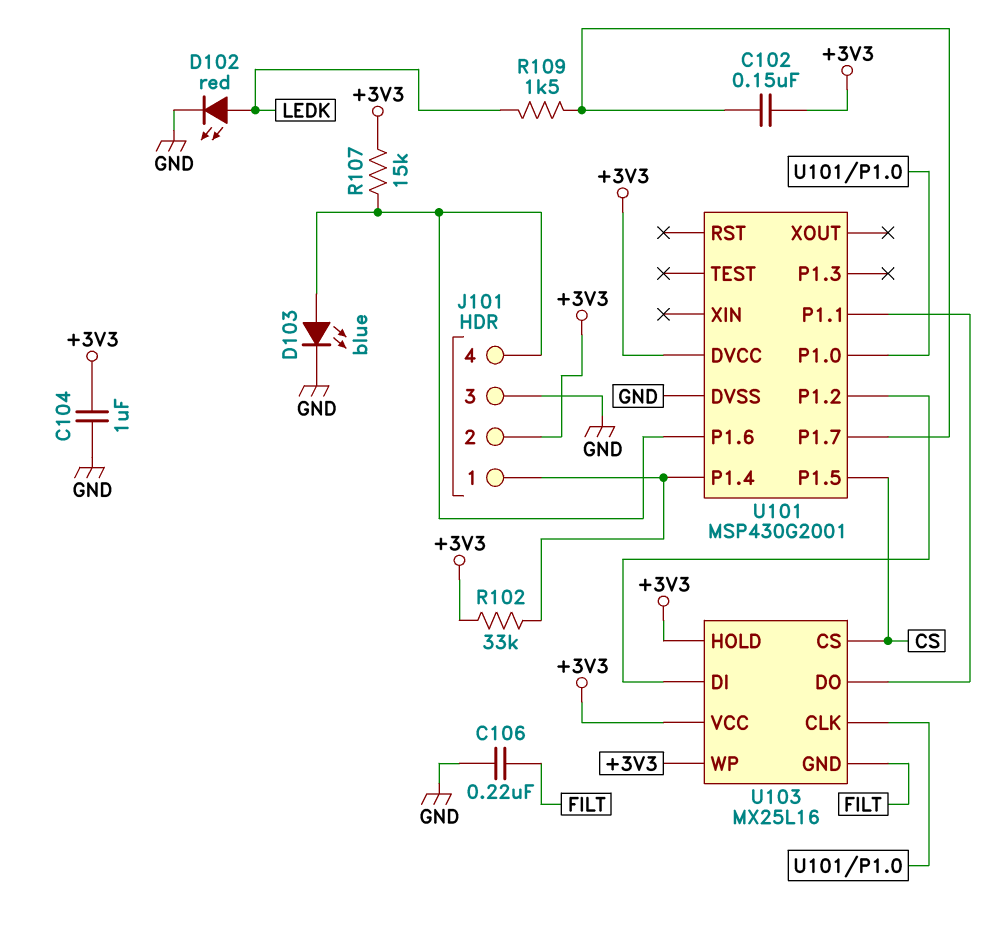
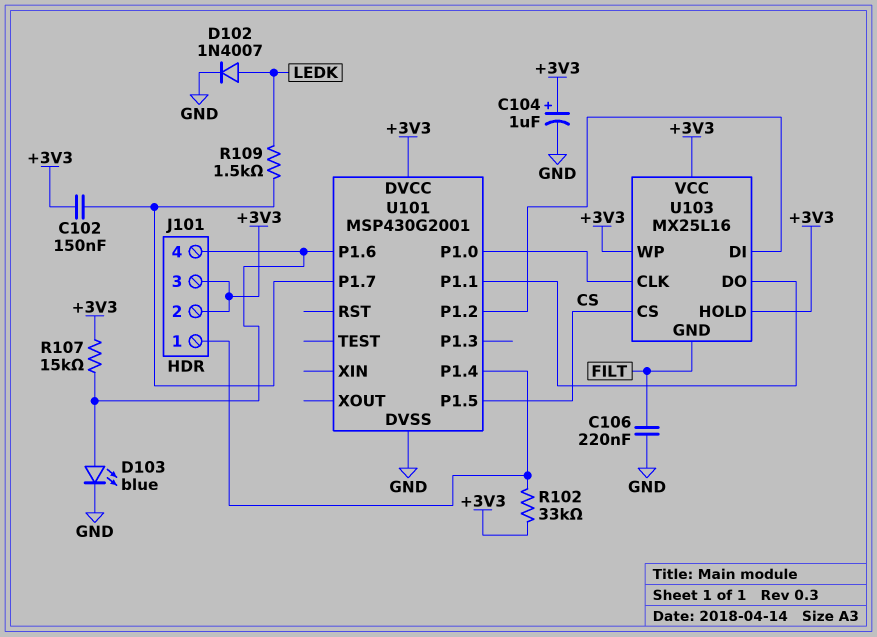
C104: 1uF (+3V3, GND) -> 1uF (plus +3V3, minus GND)
D102: LED red (A LEDK, K GND) -> diode 1N4007 (A LEDK, K GND)
J101 pin 3: GND -> +3V3

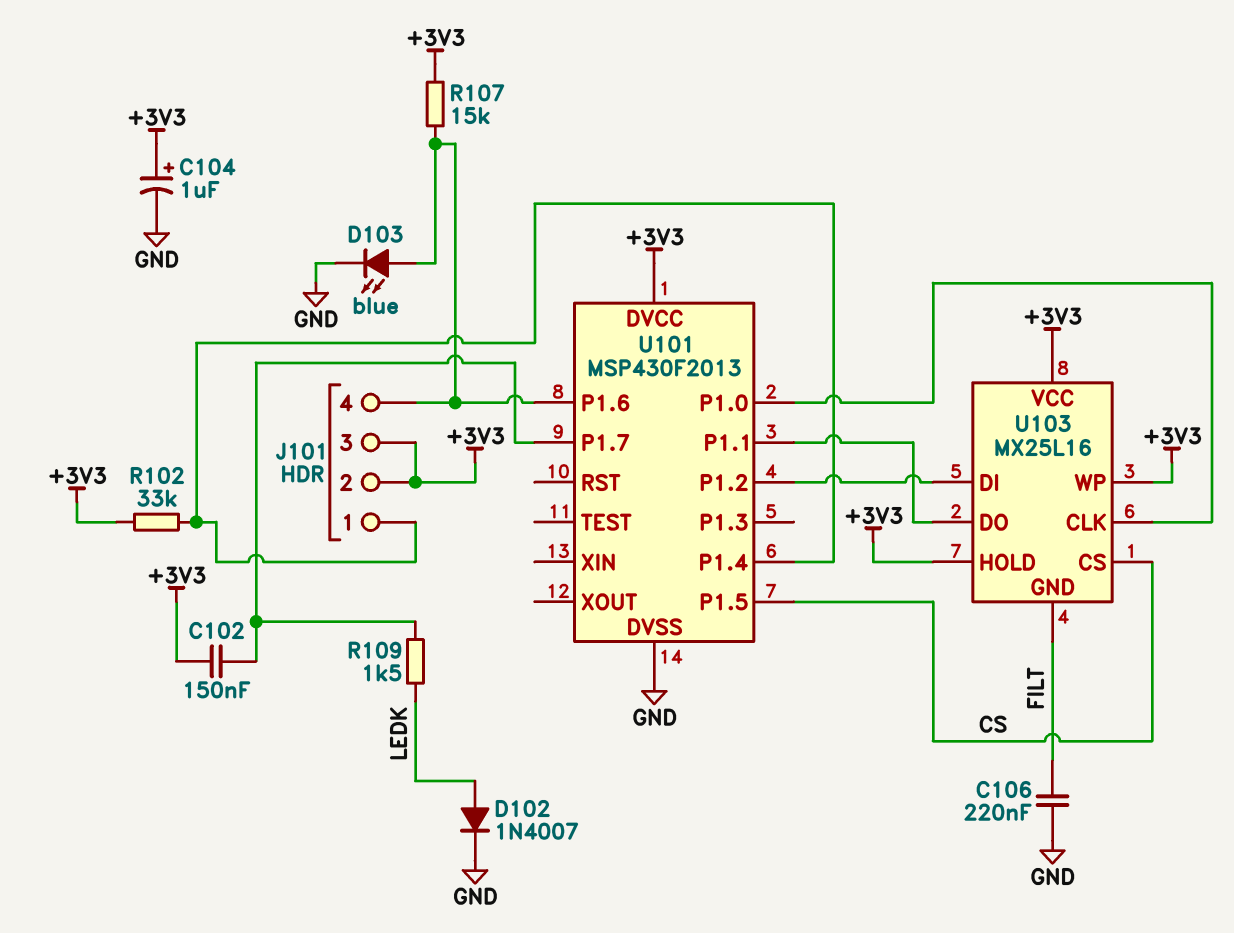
U101: MSP430G2001 -> MSP430F2013

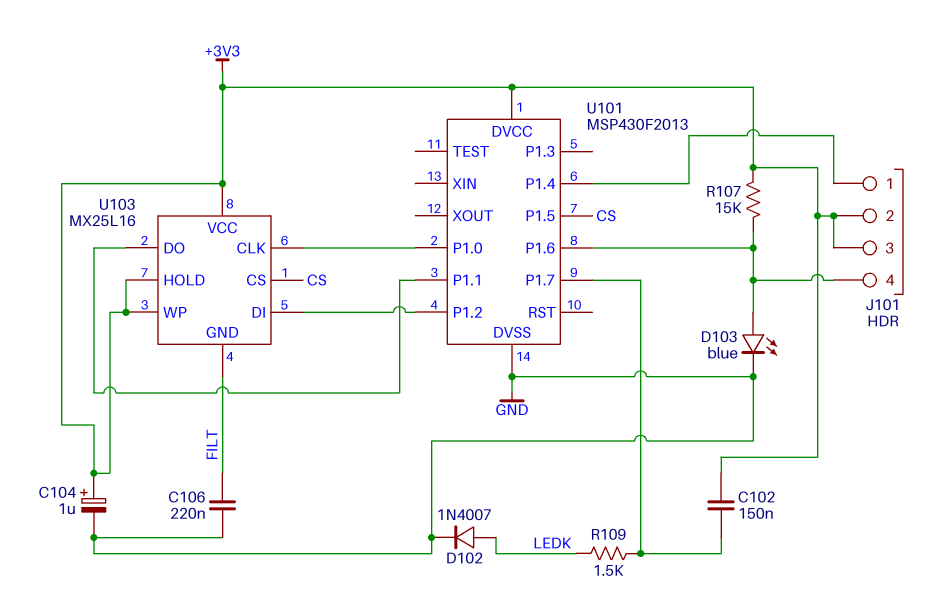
R102: 33k (+3V3, J101/1) -> none

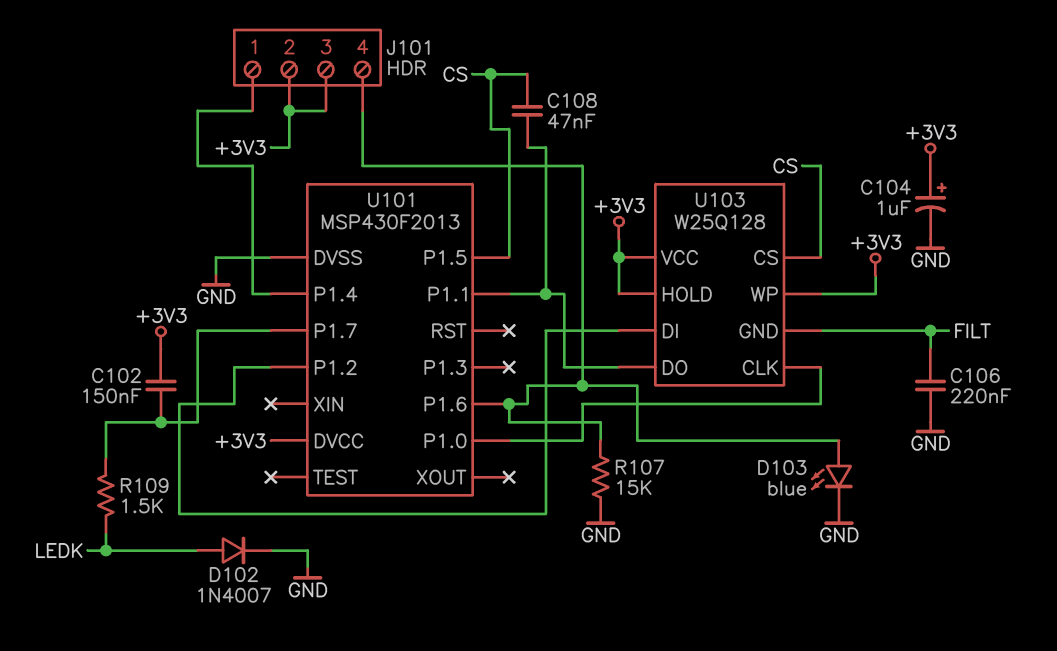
C108: none -> 47nF (CS, U101/P1.1)
R107: 15k (+3V3, J101/4) -> 15k (GND, J101/4)
U103: MX25L16 -> W25Q128

